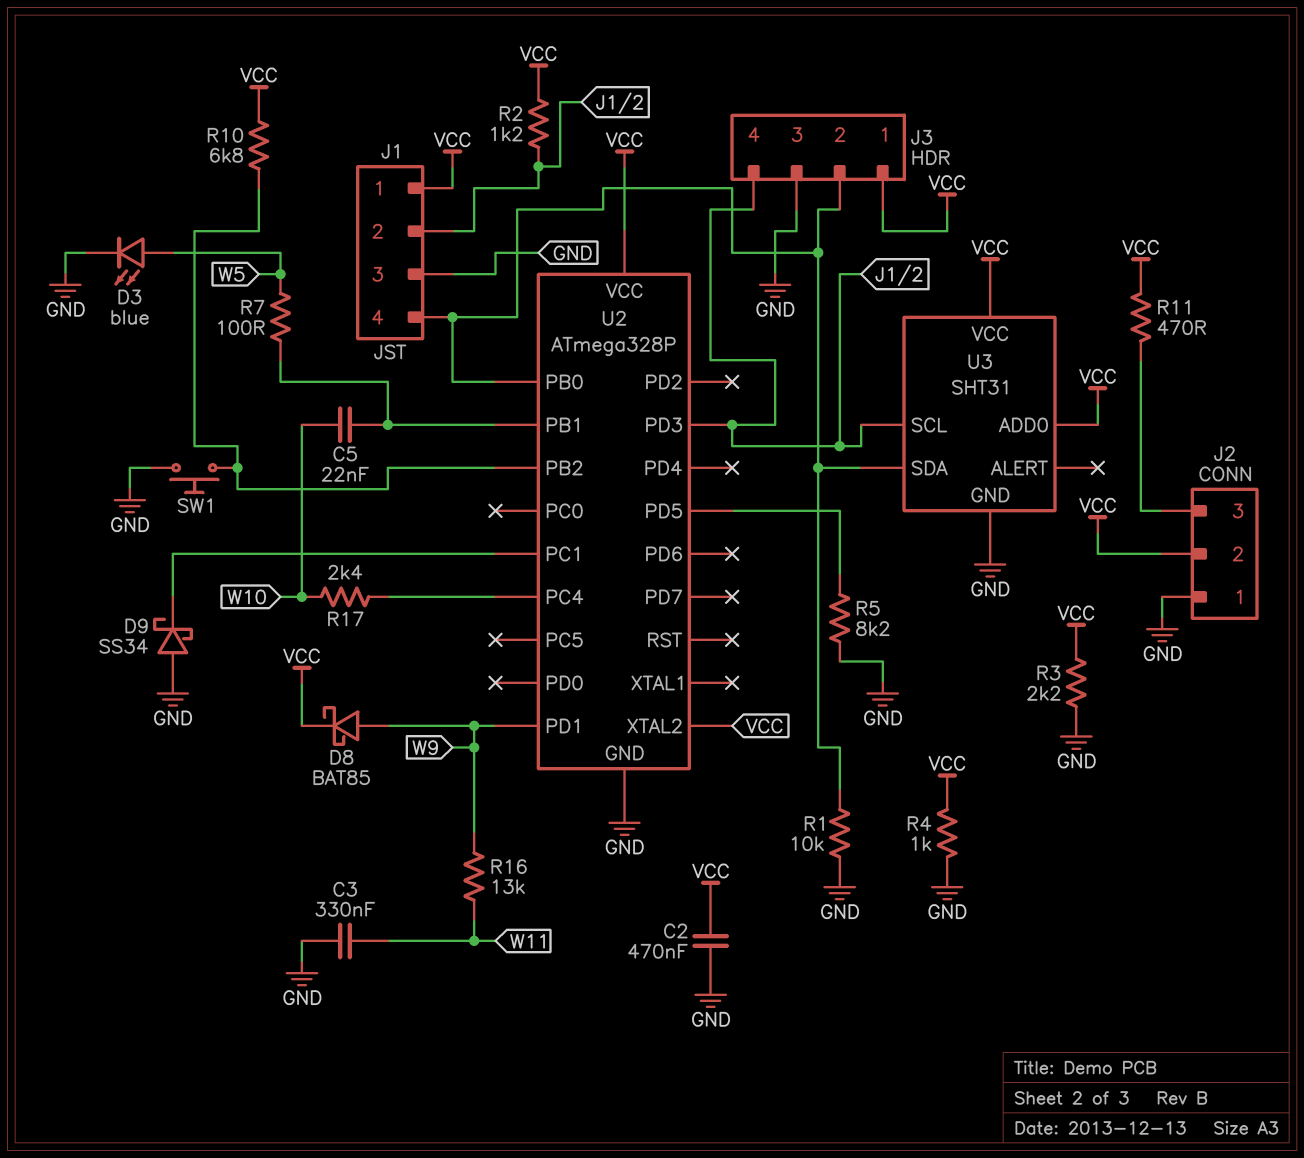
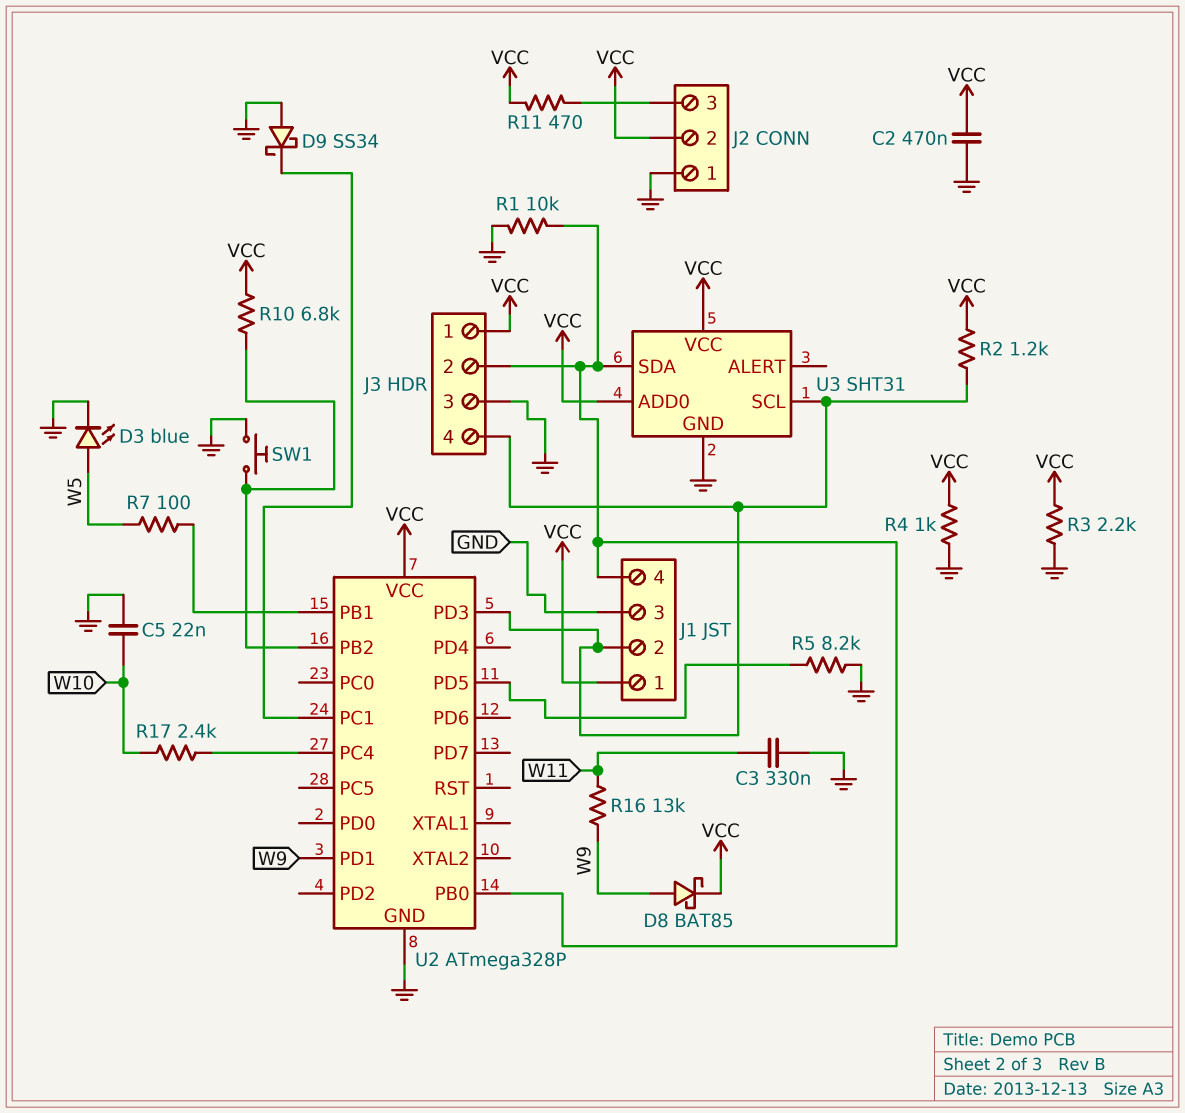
C5: 22nF (U2/PB1, W10) -> 22nF (GND, W10)
U2 pin XTAL2: VCC -> none

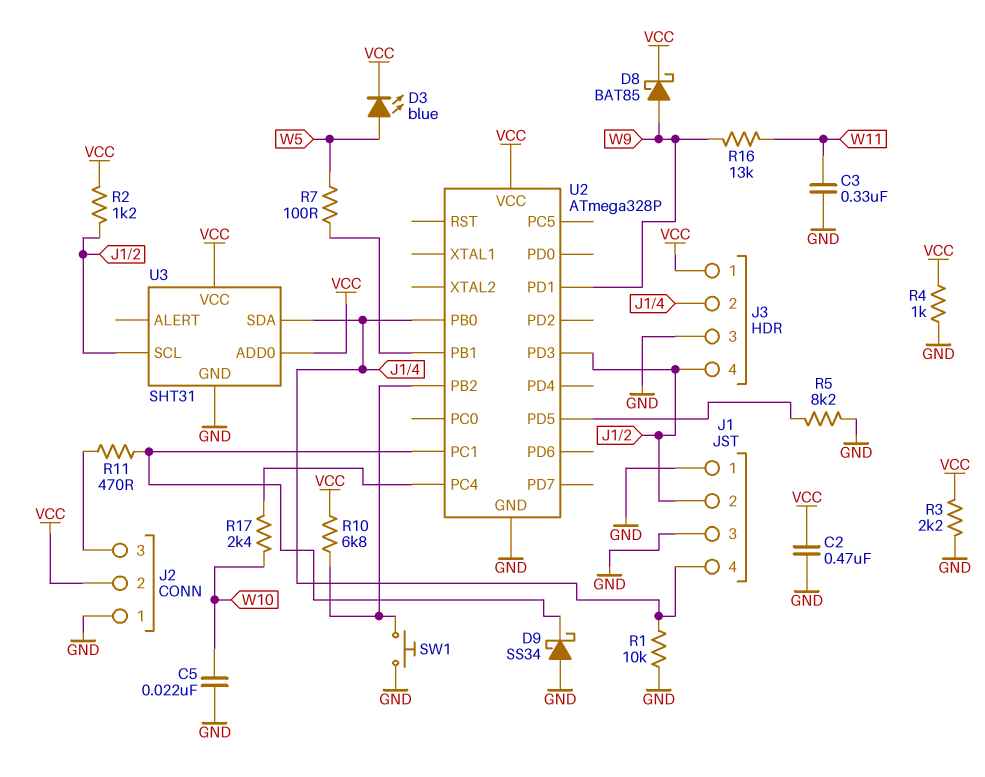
D3: LED blue (A W5, K GND) -> LED blue (A W5, K VCC)
J1 pin 1: VCC -> GND
R11: 470 (J2/3, VCC) -> 470 (J2/3, U2/PC1)

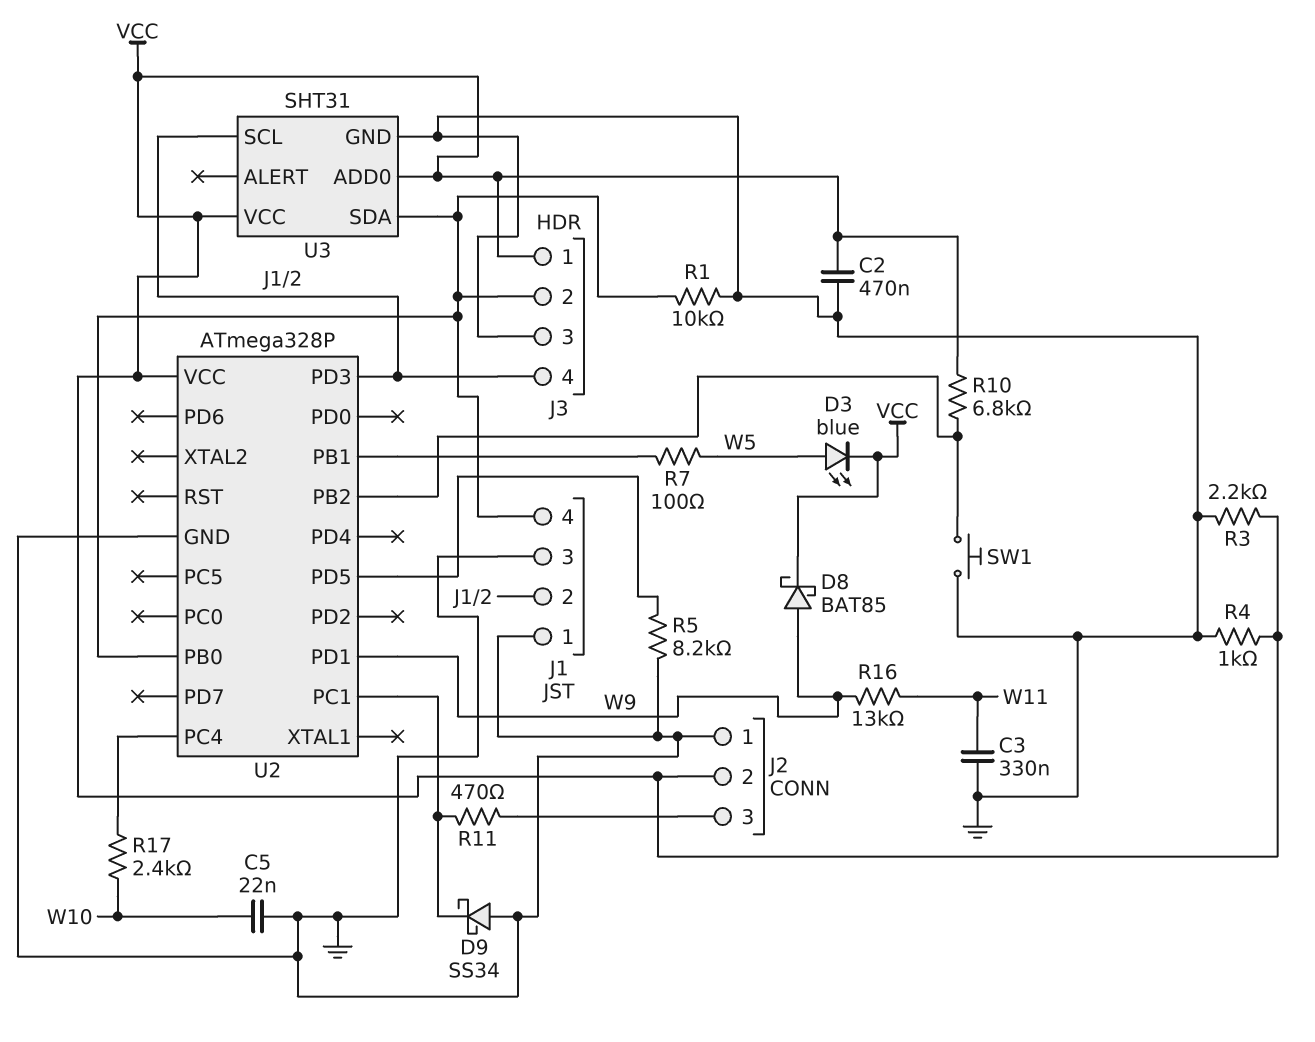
R2: 1.2k (J1/2, VCC) -> none

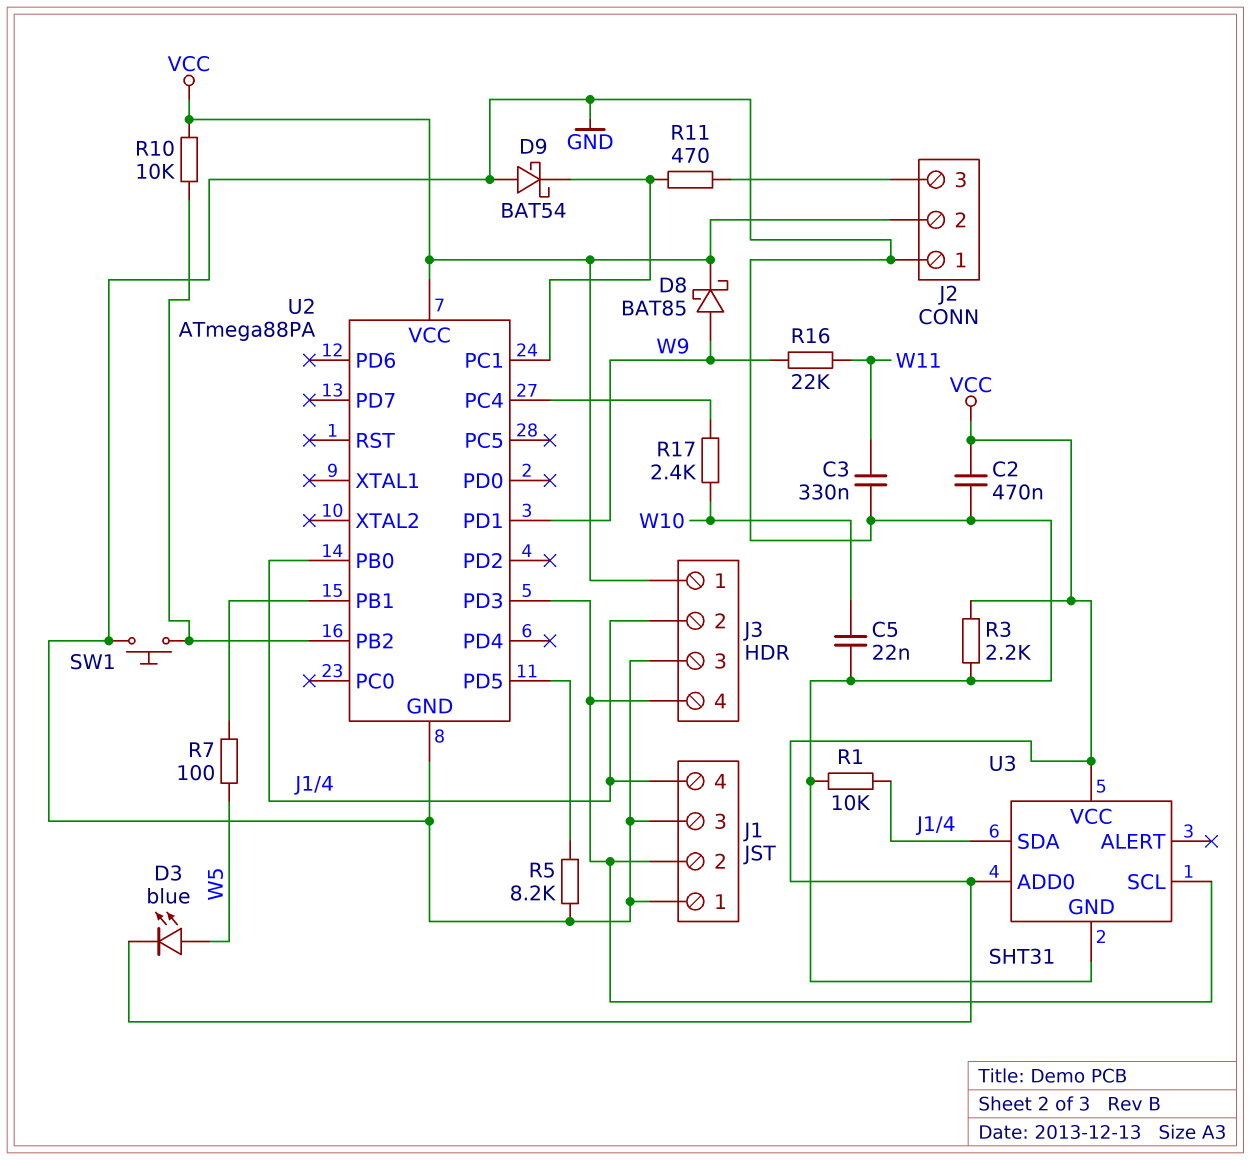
D9: schottky SS34 (A GND, K U2/PC1) -> schottky BAT54 (A GND, K U2/PC1)
R4: 1k (GND, VCC) -> none
R10: 6.8k (U2/PB2, VCC) -> 10k (U2/PB2, VCC)
R16: 13k (W9, W11) -> 22k (W9, W11)
U2: ATmega328P -> ATmega88PA

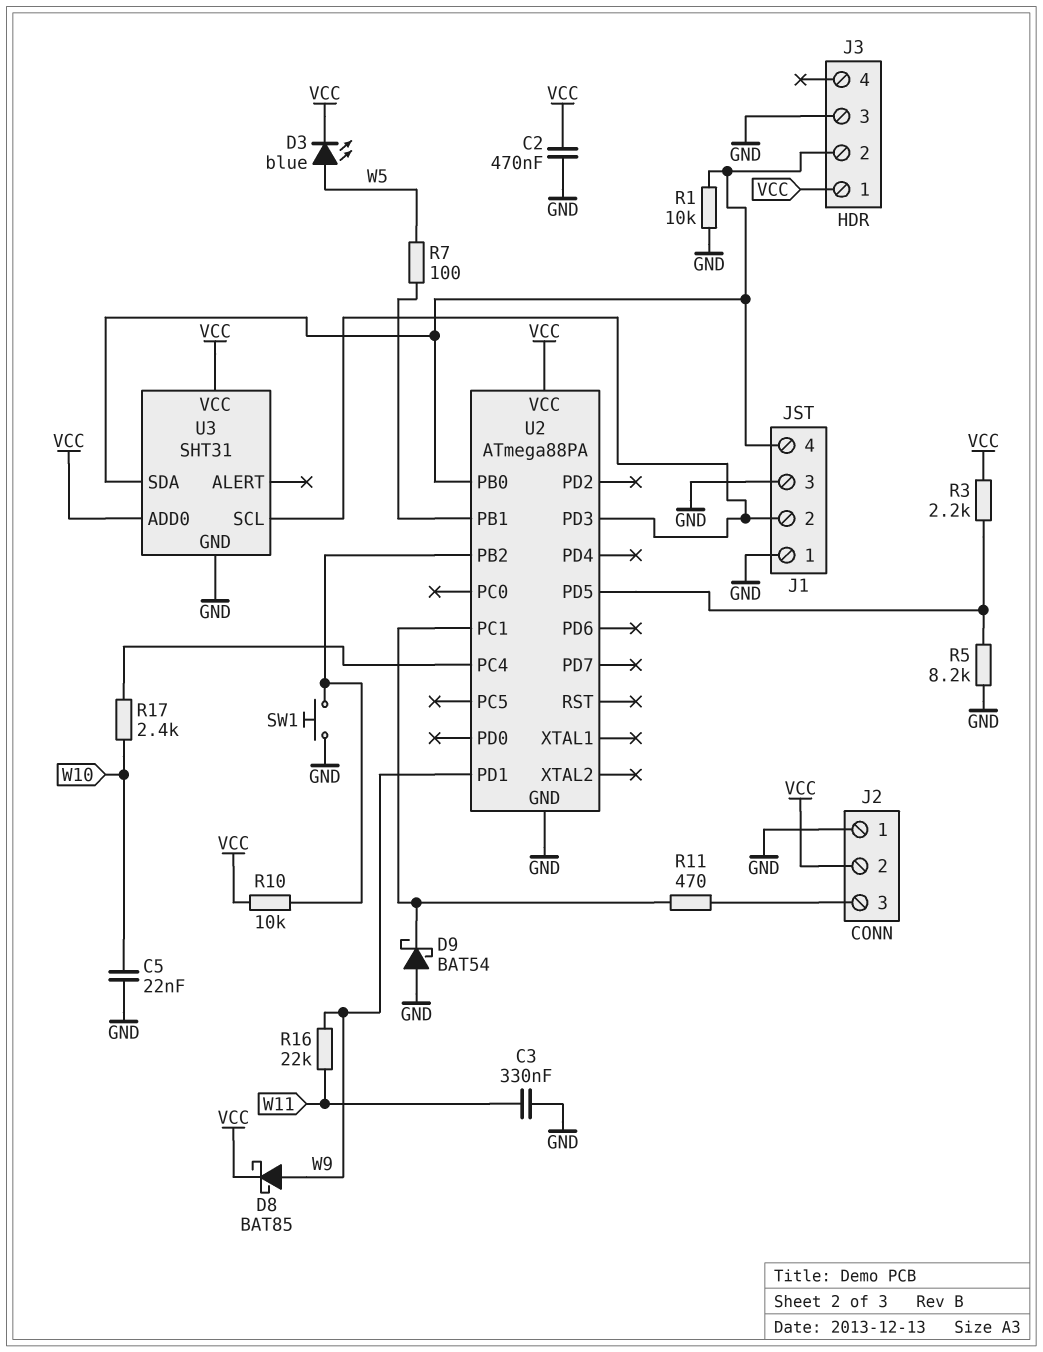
J3 pin 4: J1/2 -> none
R3: 2.2k (GND, VCC) -> 2.2k (U2/PD5, VCC)

